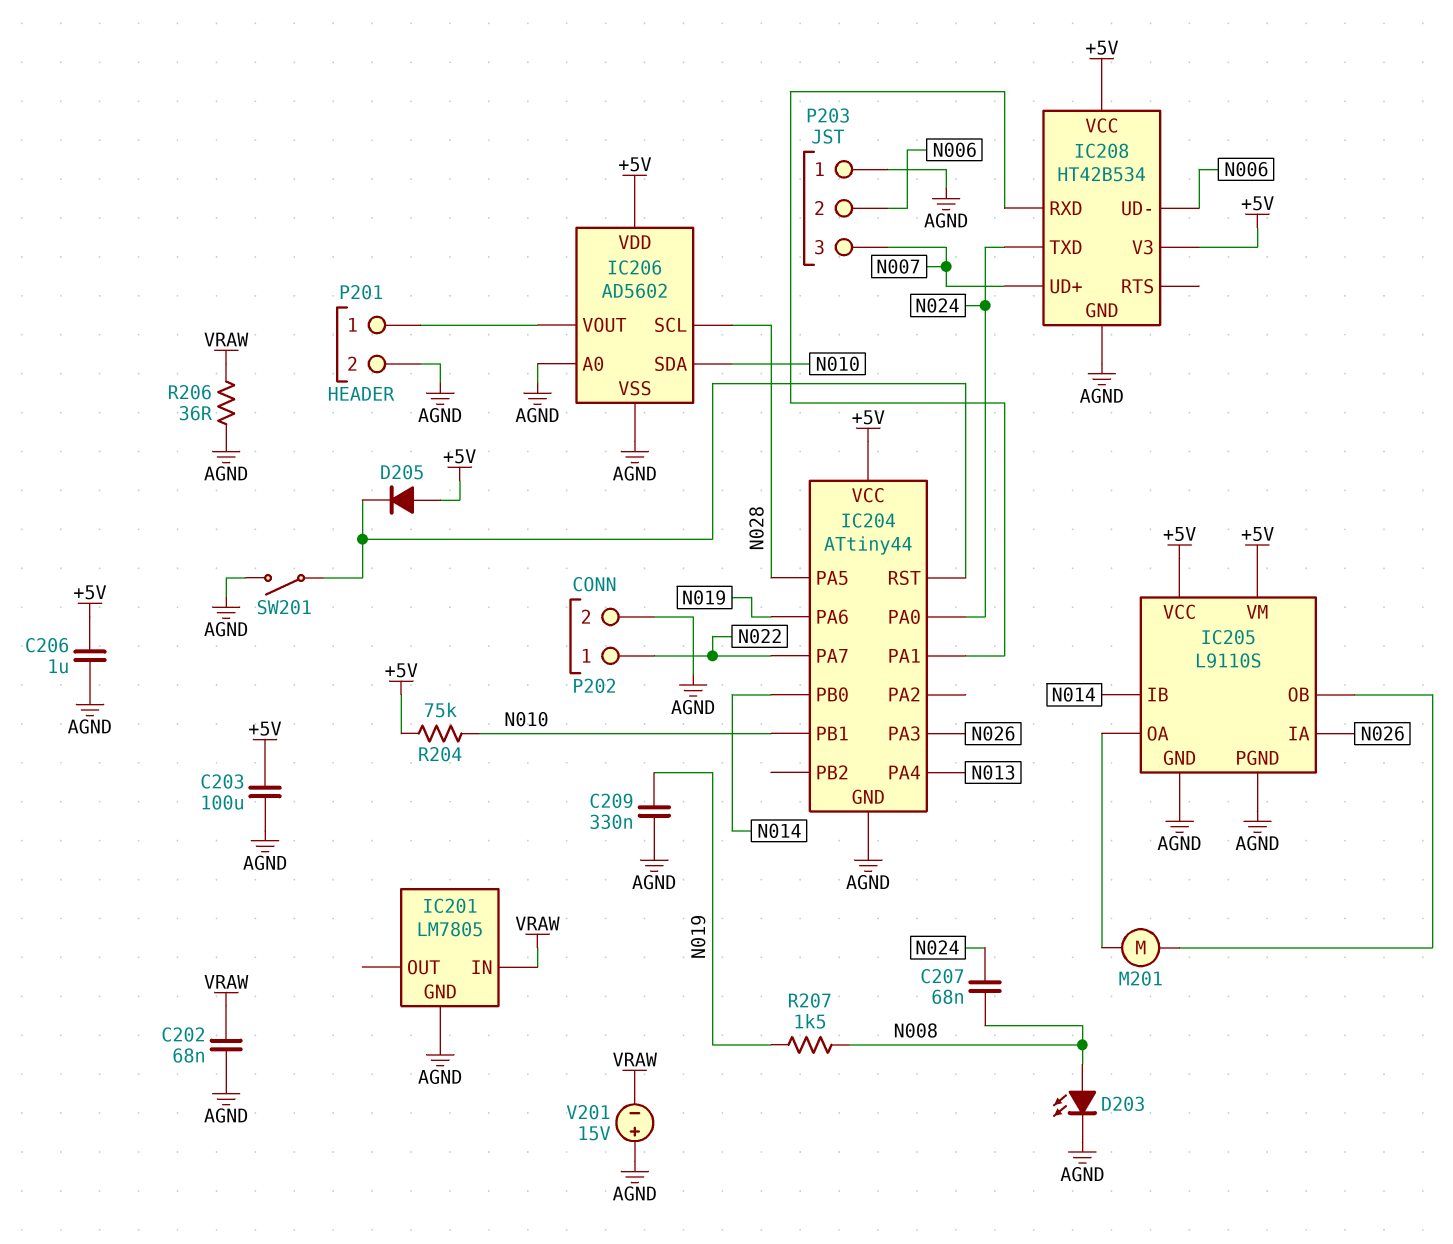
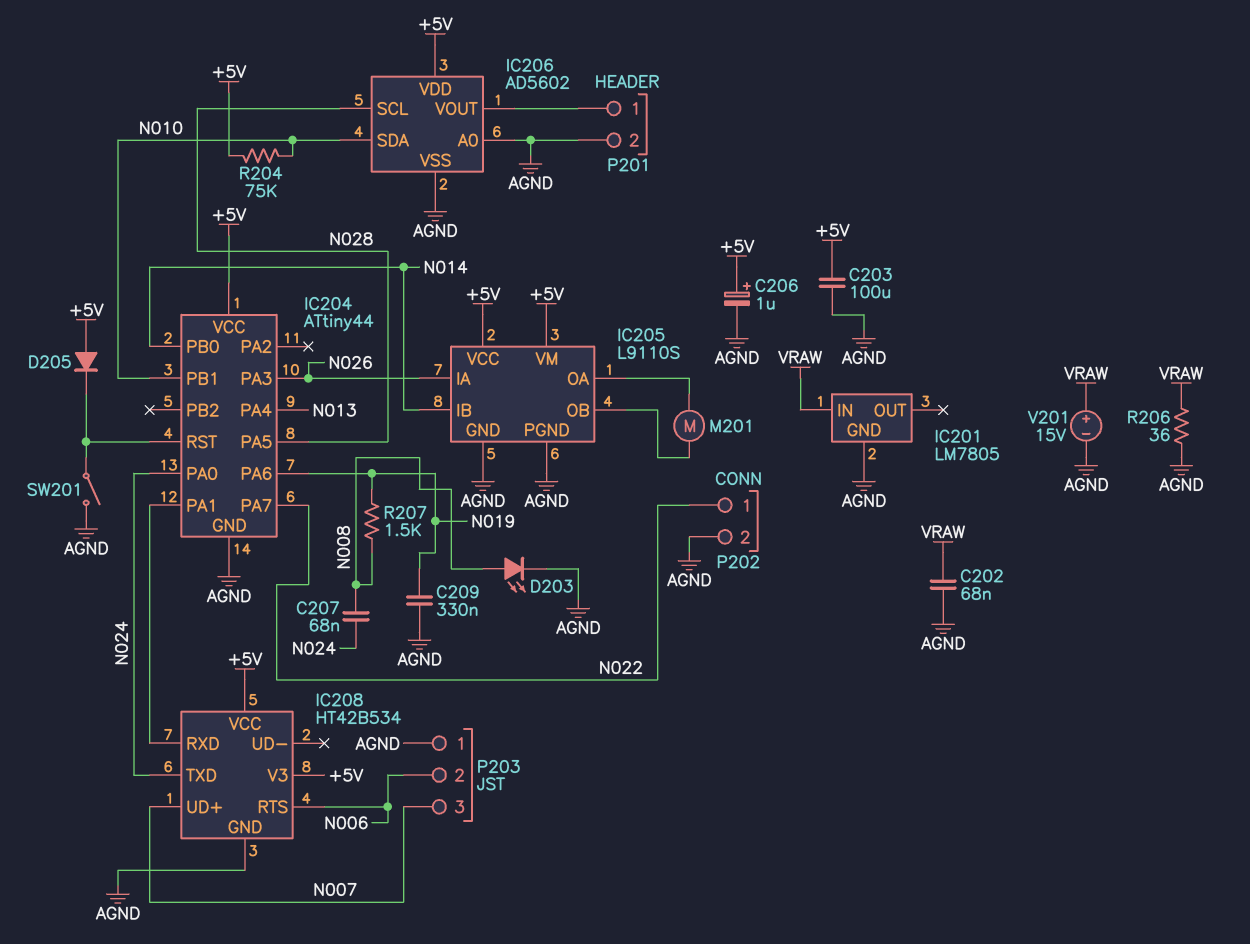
C206: 1uF (+5V, AGND) -> 1uF (plus +5V, minus AGND)
IC208 pin RTS: none -> N006
IC208 pin UD-: N006 -> none
V201: 15V (plus AGND, minus VRAW) -> 15V (plus VRAW, minus AGND)

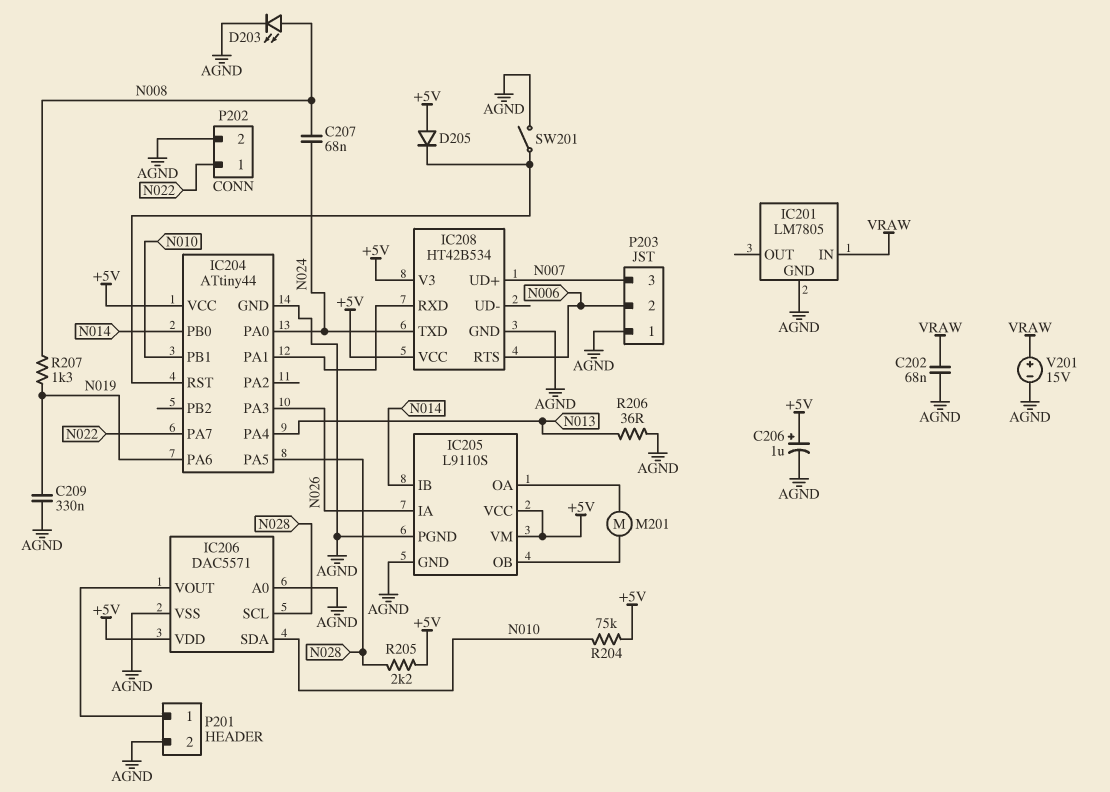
C203: 100uF (+5V, AGND) -> none
IC206: AD5602 -> DAC5571
R205: none -> 2.2k (+5V, N028)
R206: 36 (AGND, VRAW) -> 36 (AGND, N013)
R207: 1.5k (N008, N019) -> 1.3k (N008, N019)

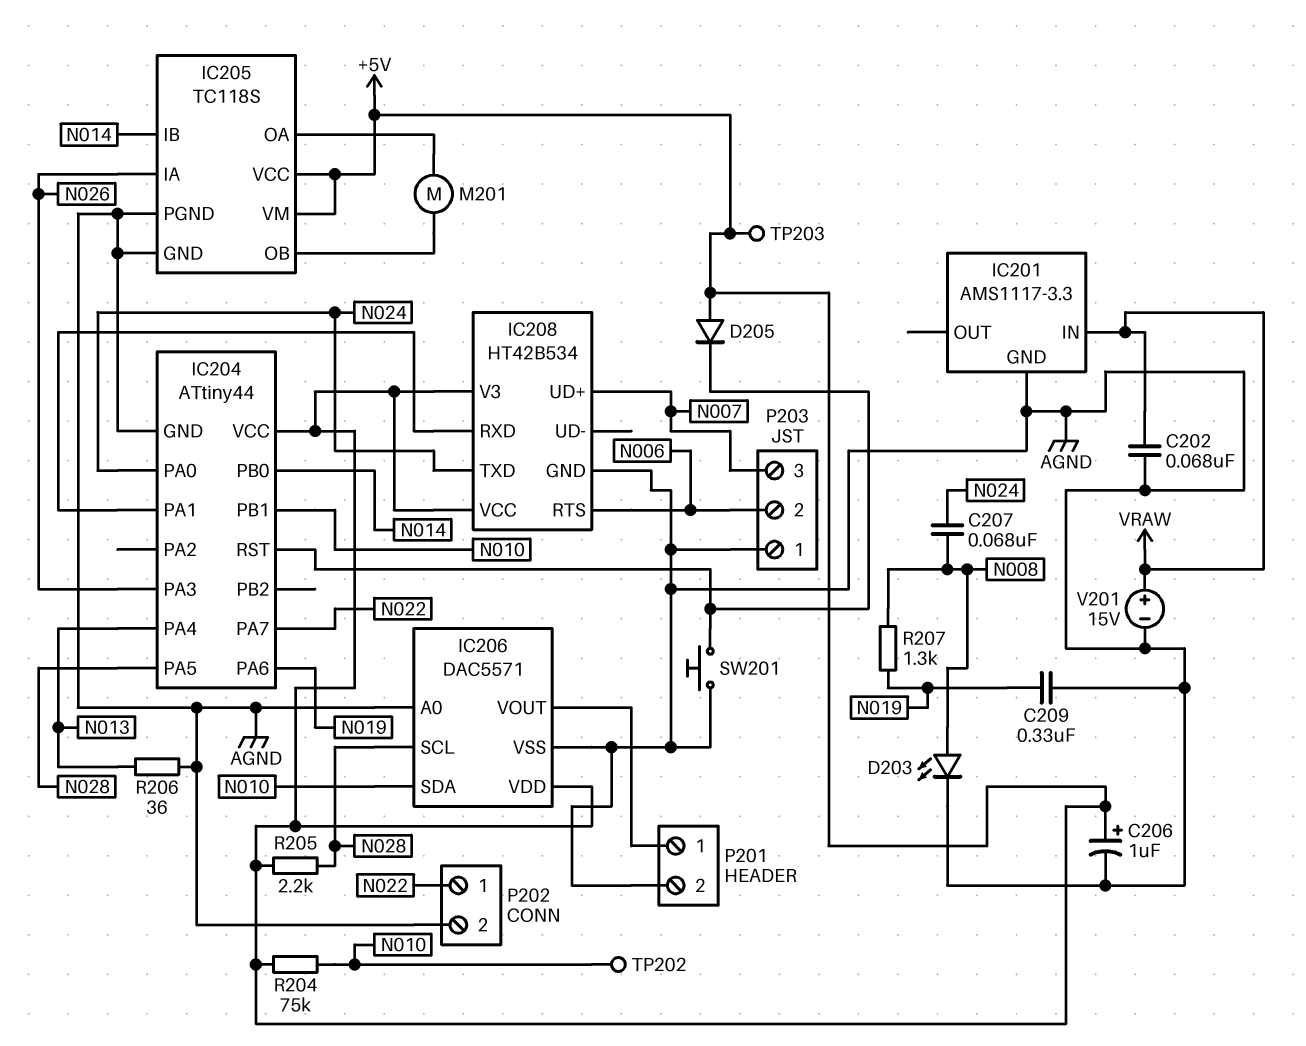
IC201: LM7805 -> AMS1117-3.3
IC205: L9110S -> TC118S
SW201: switch (AGND, IC204/RST) -> button (AGND, IC204/RST)
TP202: none -> test point (N010)
TP203: none -> test point (+5V)

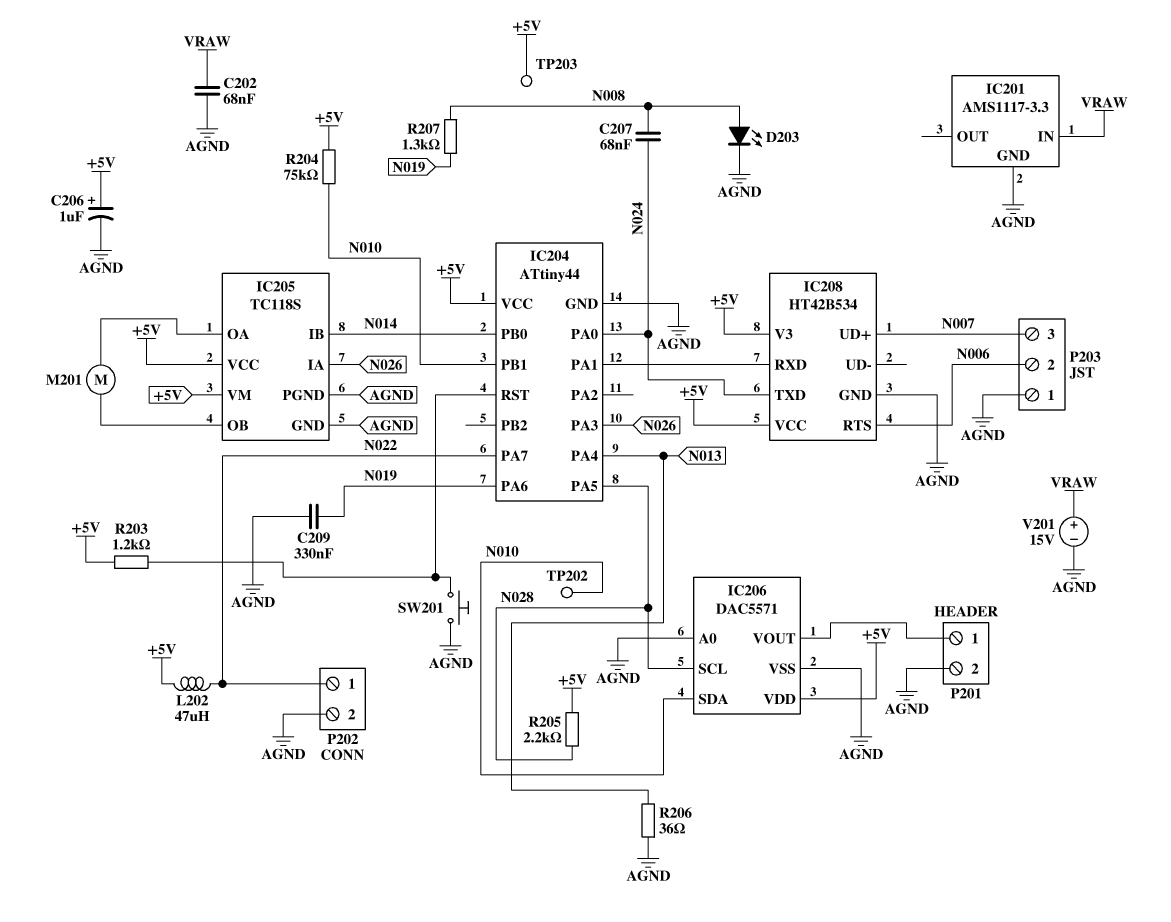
D205: diode (A +5V, K IC204/RST) -> none
L202: none -> 47uH (+5V, N022)
R203: none -> 1.2k (+5V, IC204/RST)

